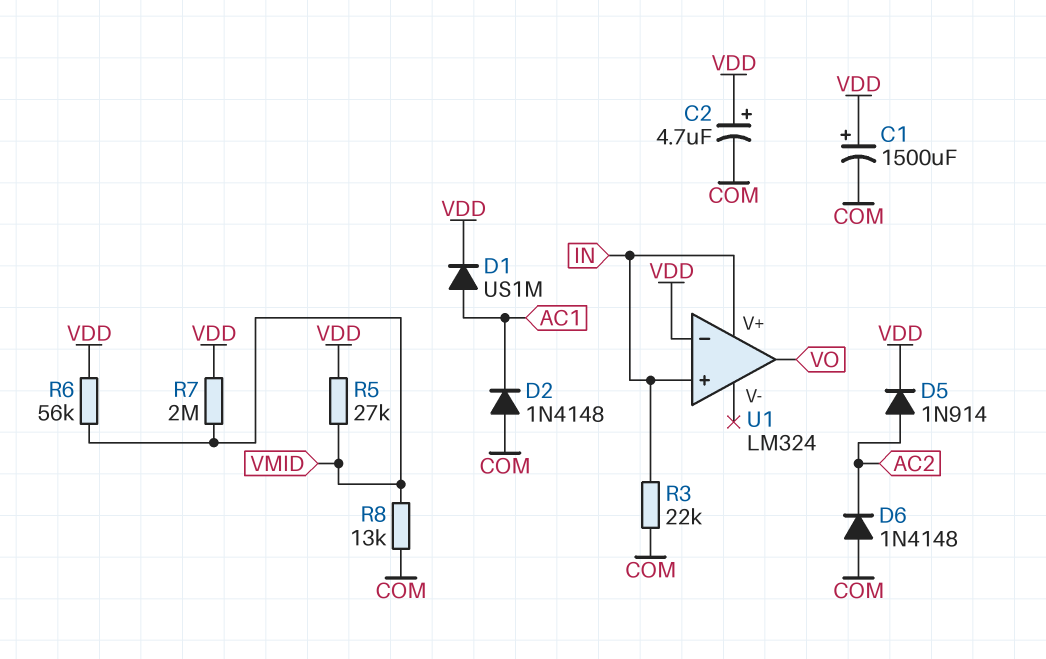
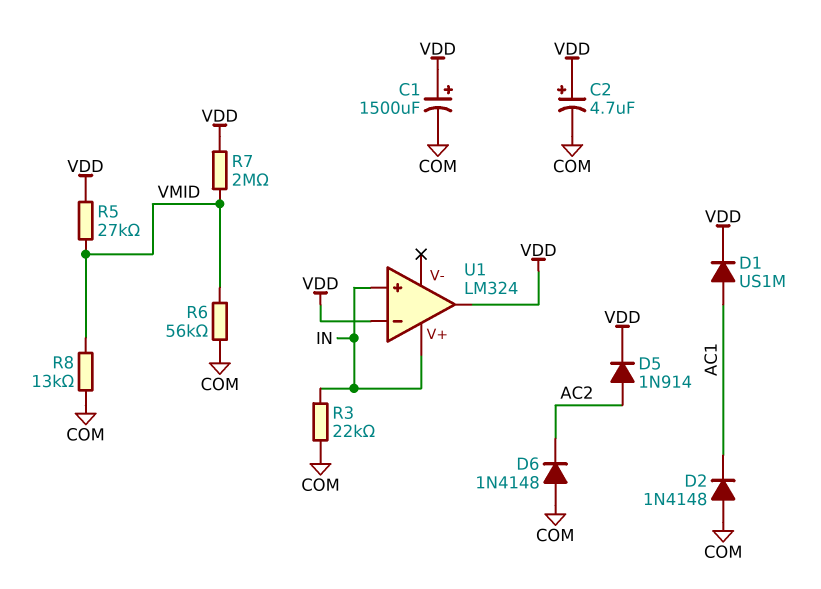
R6: 56k (VDD, VMID) -> 56k (COM, VMID)
U1 pin out: VO -> VDD

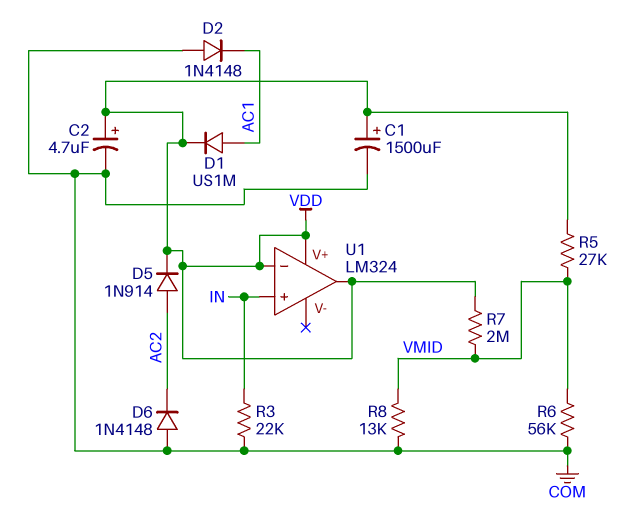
U1 pin V+: IN -> VDD

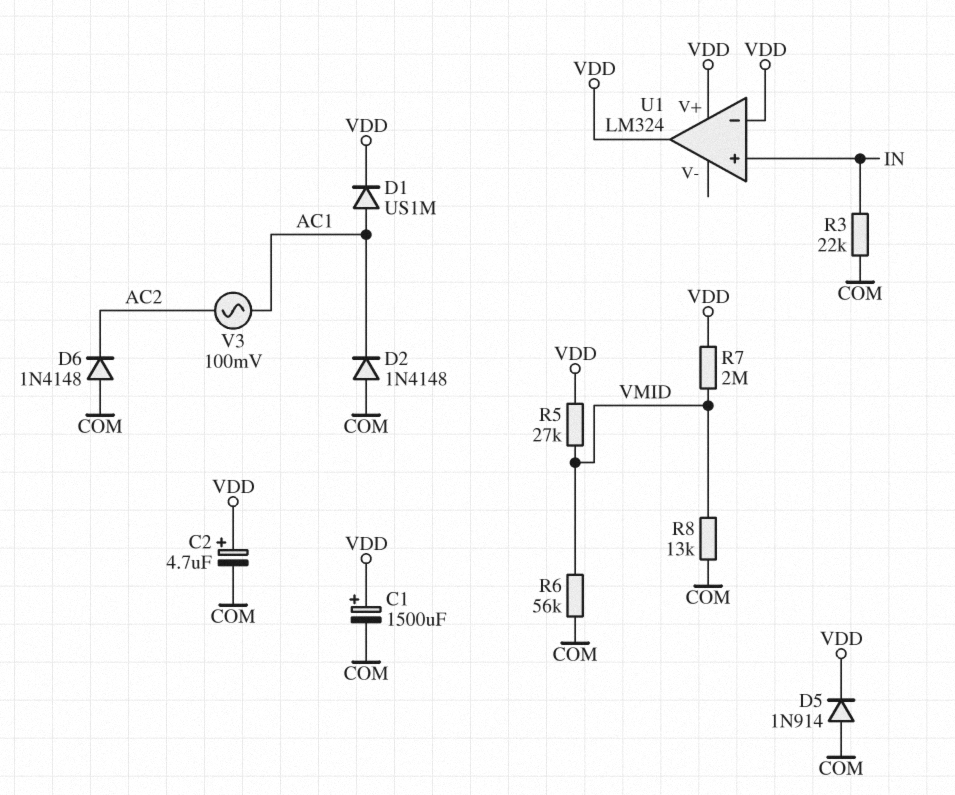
D5: diode 1N914 (A AC2, K VDD) -> diode 1N914 (A COM, K VDD)
V3: none -> AC 100mV (AC1, AC2)

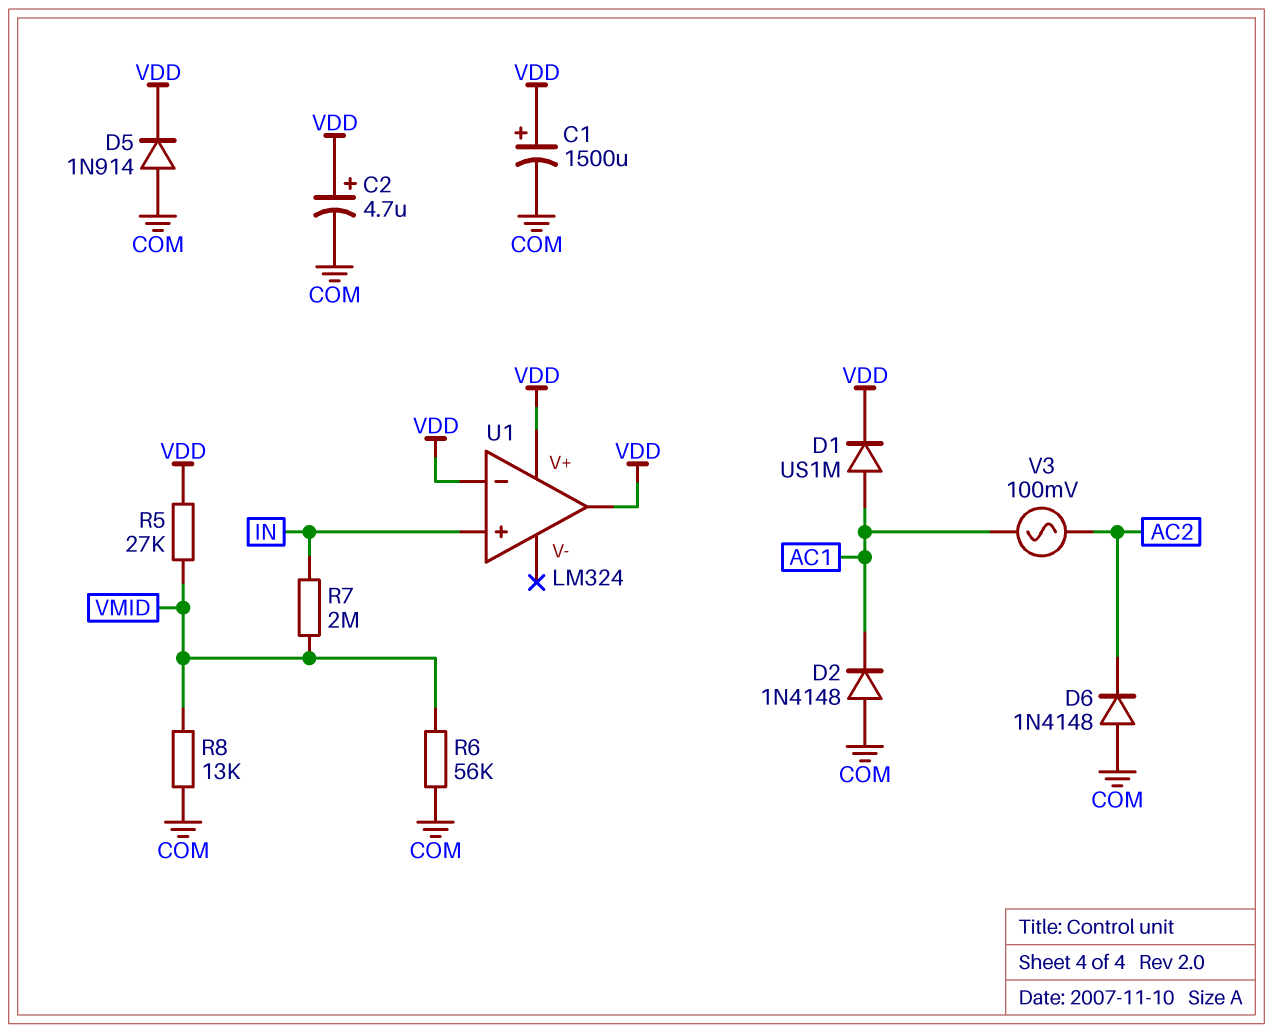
R3: 22k (COM, IN) -> none
R7: 2M (VDD, VMID) -> 2M (IN, VMID)

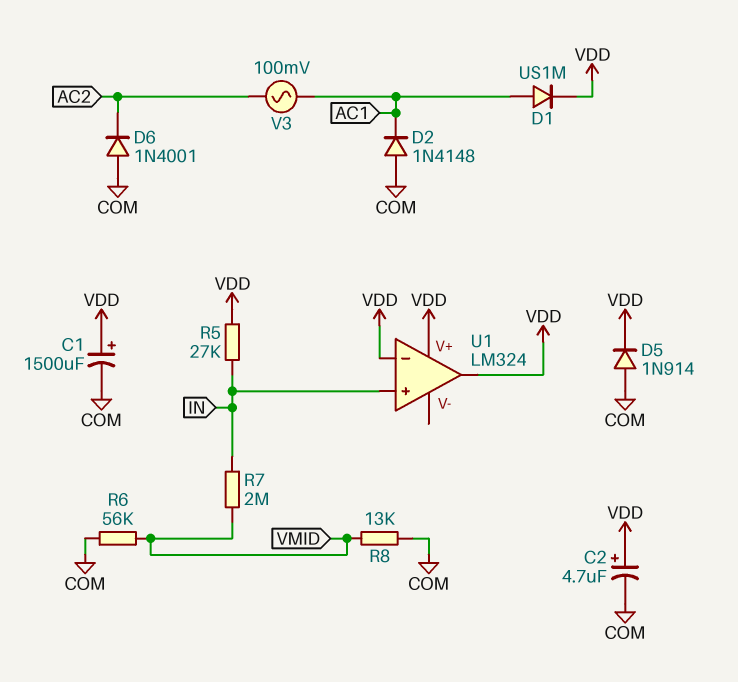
D6: diode 1N4148 (A COM, K AC2) -> diode 1N4001 (A COM, K AC2)
R5: 27k (VDD, VMID) -> 27k (IN, VDD)

